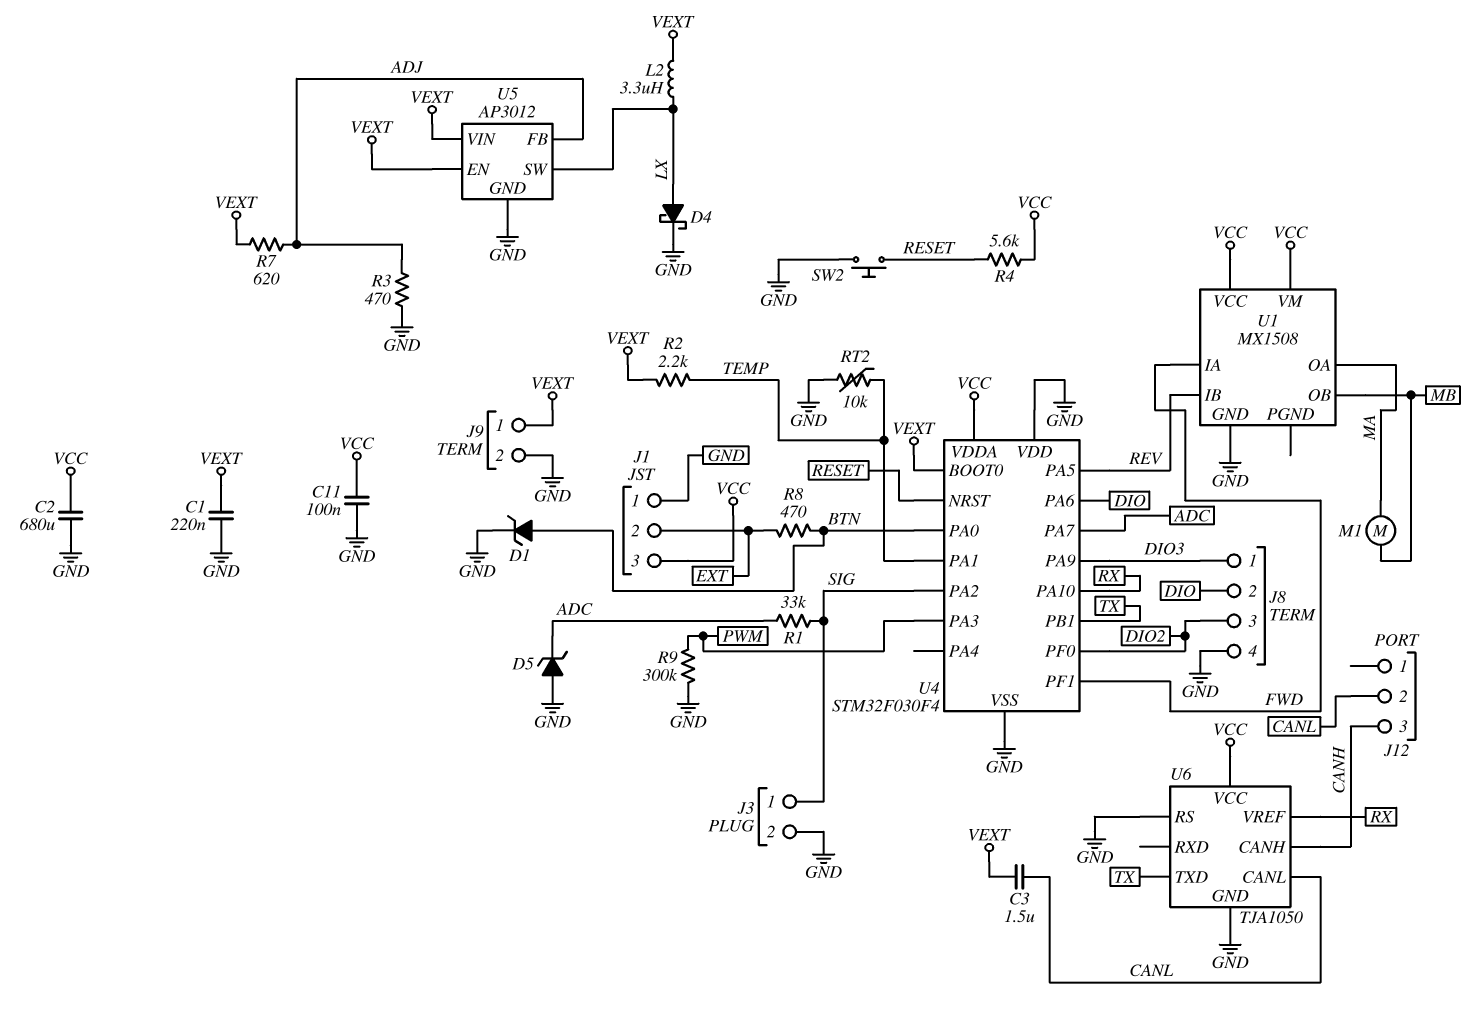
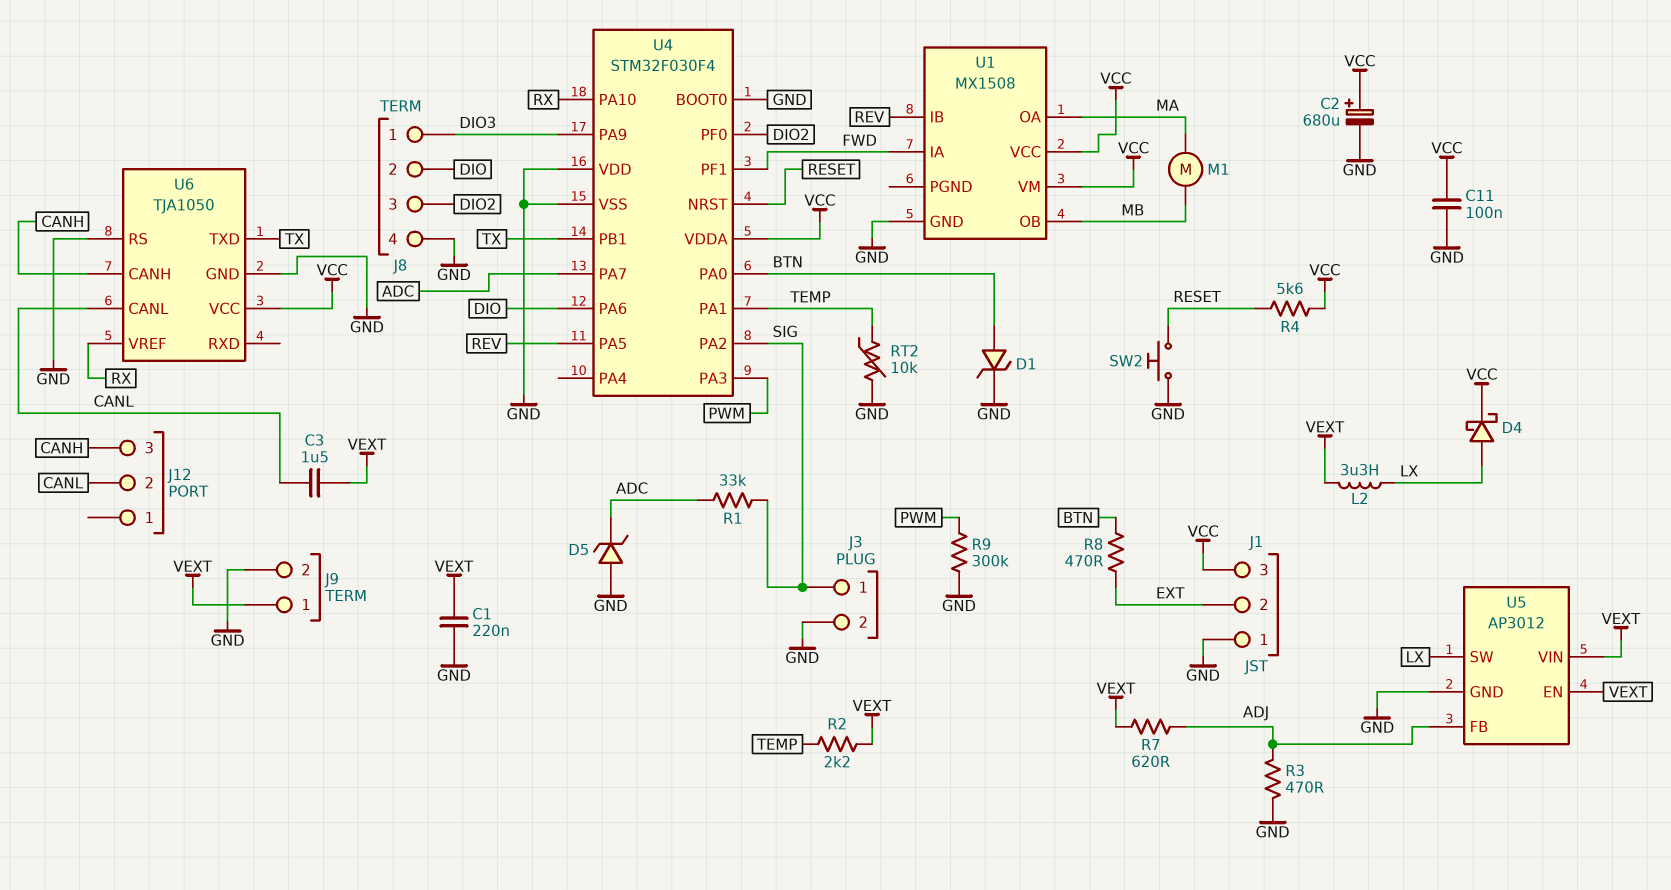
C2: 680uF (GND, VCC) -> 680uF (plus VCC, minus GND)
D4: schottky (A LX, K GND) -> schottky (A LX, K VCC)
U4 pin BOOT0: VEXT -> GND

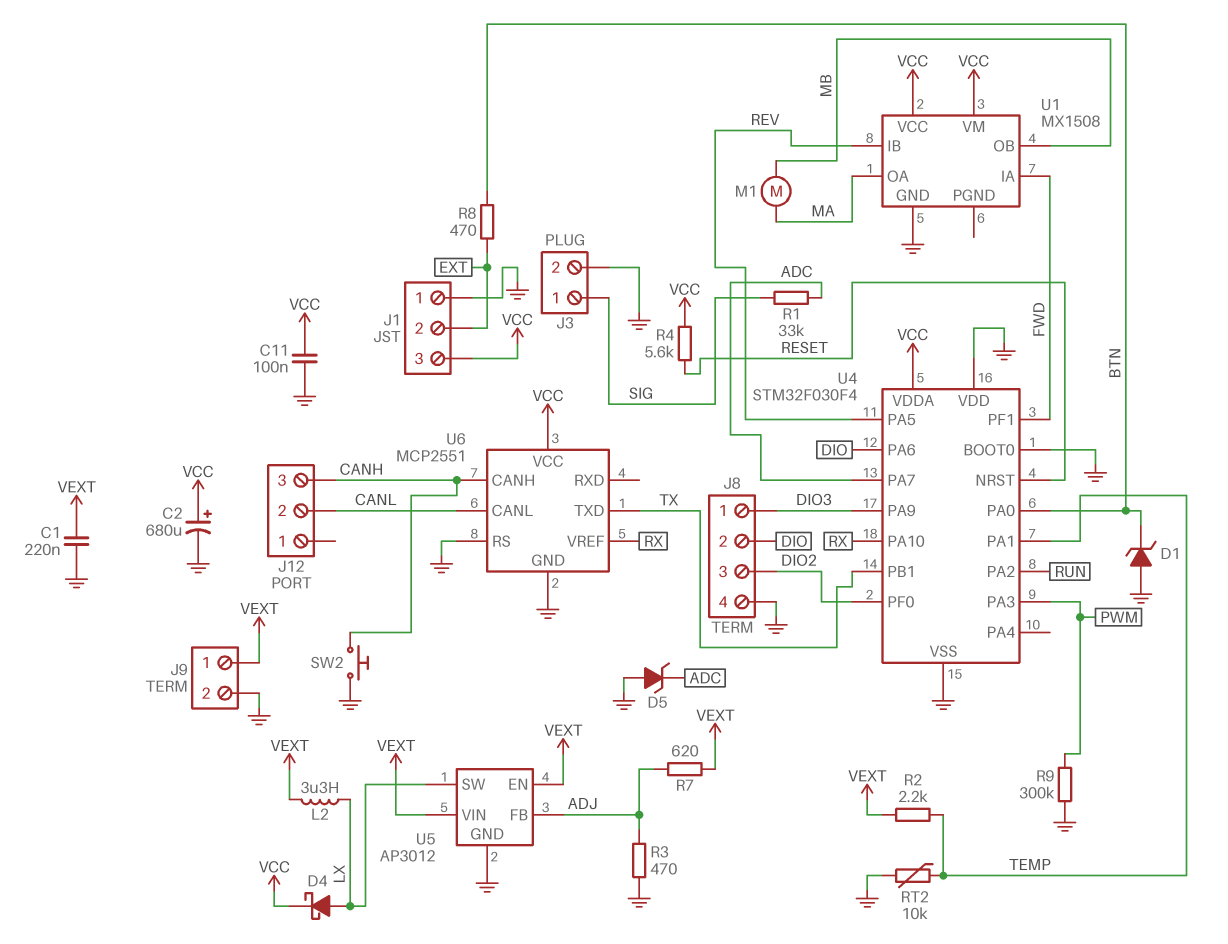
C3: 1.5uF (CANL, VEXT) -> none
D1: zener (A BTN, K GND) -> zener (A GND, K BTN)
SW2: button (GND, RESET) -> button (CANH, GND)
U4 pin PA2: SIG -> RUN
U6: TJA1050 -> MCP2551

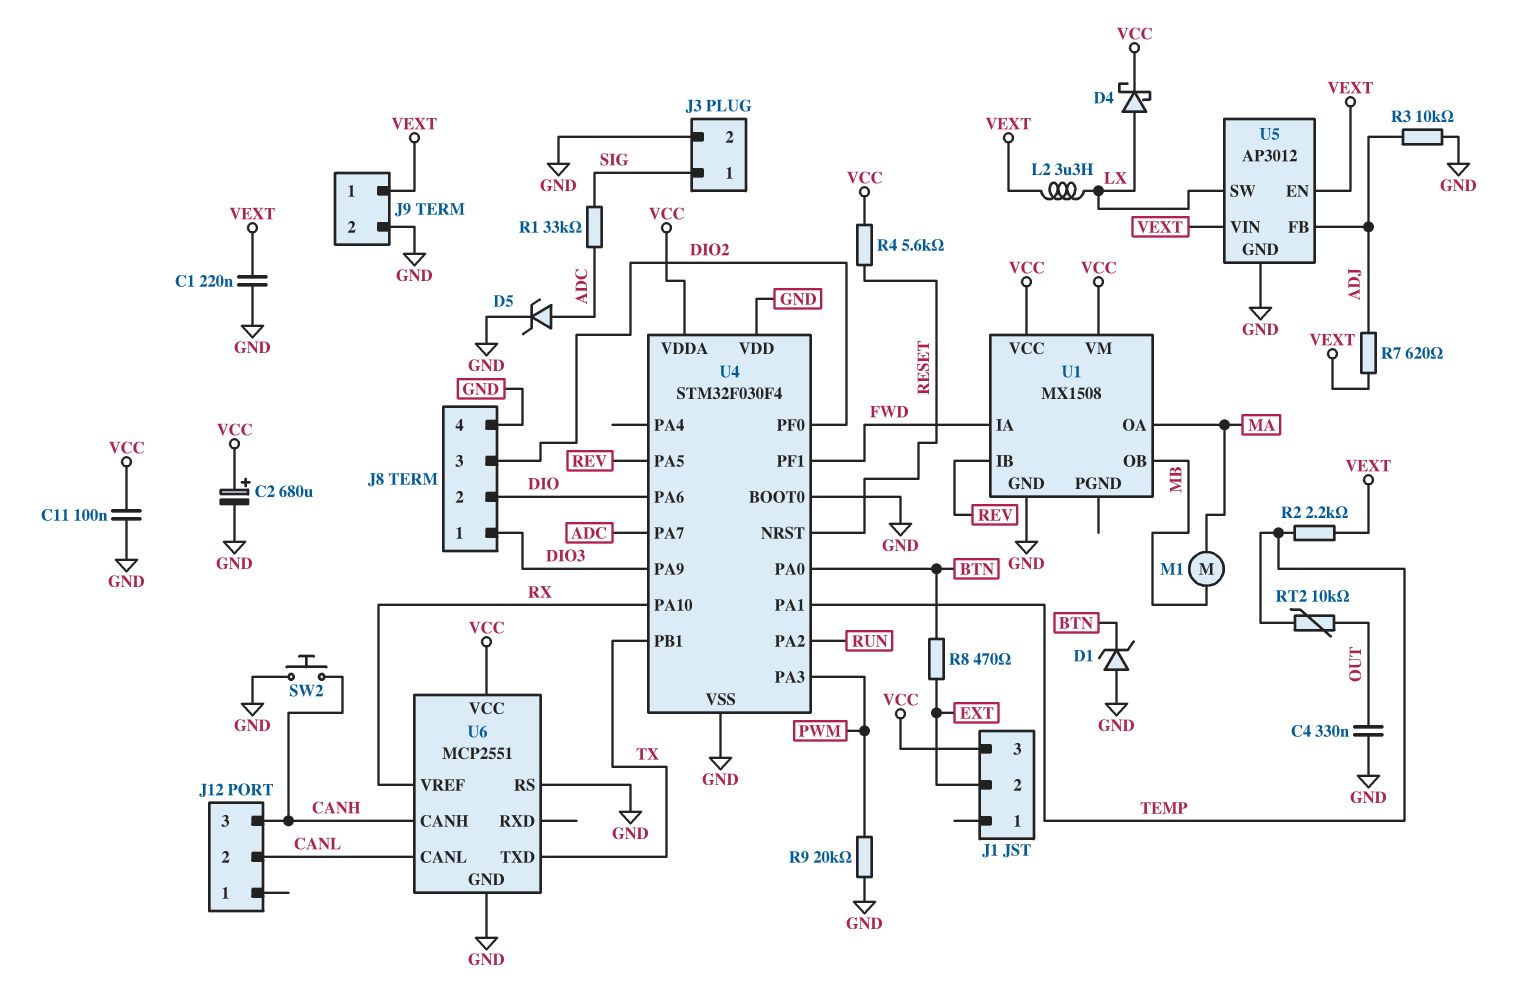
C4: none -> 330nF (GND, OUT)
D5: zener (A GND, K ADC) -> zener (A ADC, K GND)
J1 pin 1: GND -> none
R3: 470 (ADJ, GND) -> 10k (ADJ, GND)
R9: 300k (GND, PWM) -> 20k (GND, PWM)
RT2: 10k (GND, TEMP) -> 10k (OUT, TEMP)

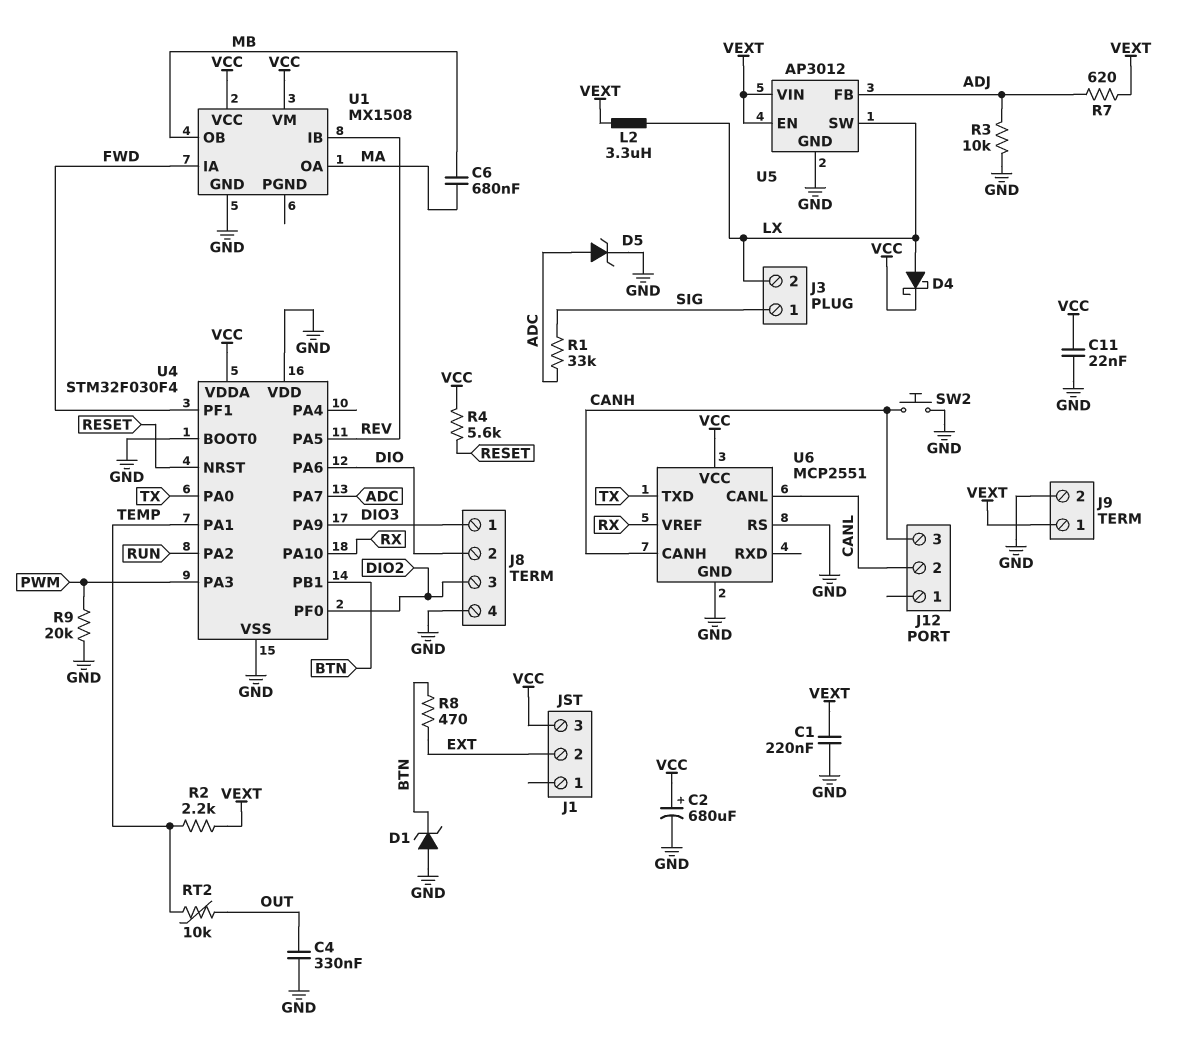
C6: none -> 680nF (MA, MB)
C11: 100nF (GND, VCC) -> 22nF (GND, VCC)
J3 pin 2: GND -> LX
M1: motor (MA, MB) -> none
U4 pin PA0: BTN -> TX
U4 pin PB1: TX -> BTN

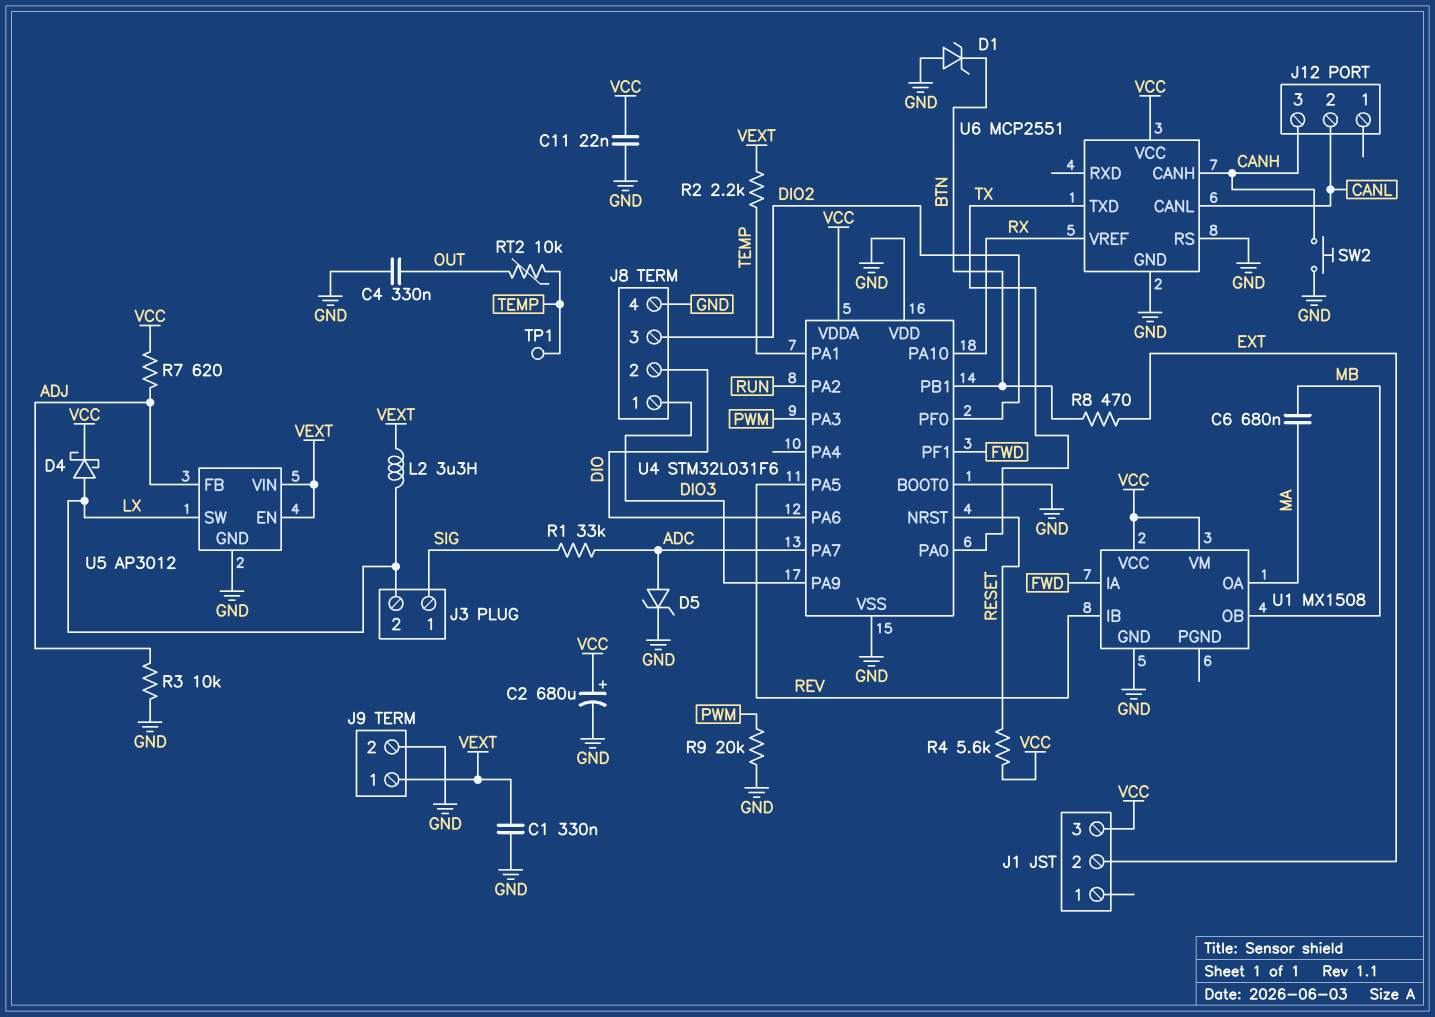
C1: 220nF (GND, VEXT) -> 330nF (GND, VEXT)
R7: 620 (ADJ, VEXT) -> 620 (ADJ, VCC)
TP1: none -> test point (TEMP)
U4: STM32F030F4 -> STM32L031F6

